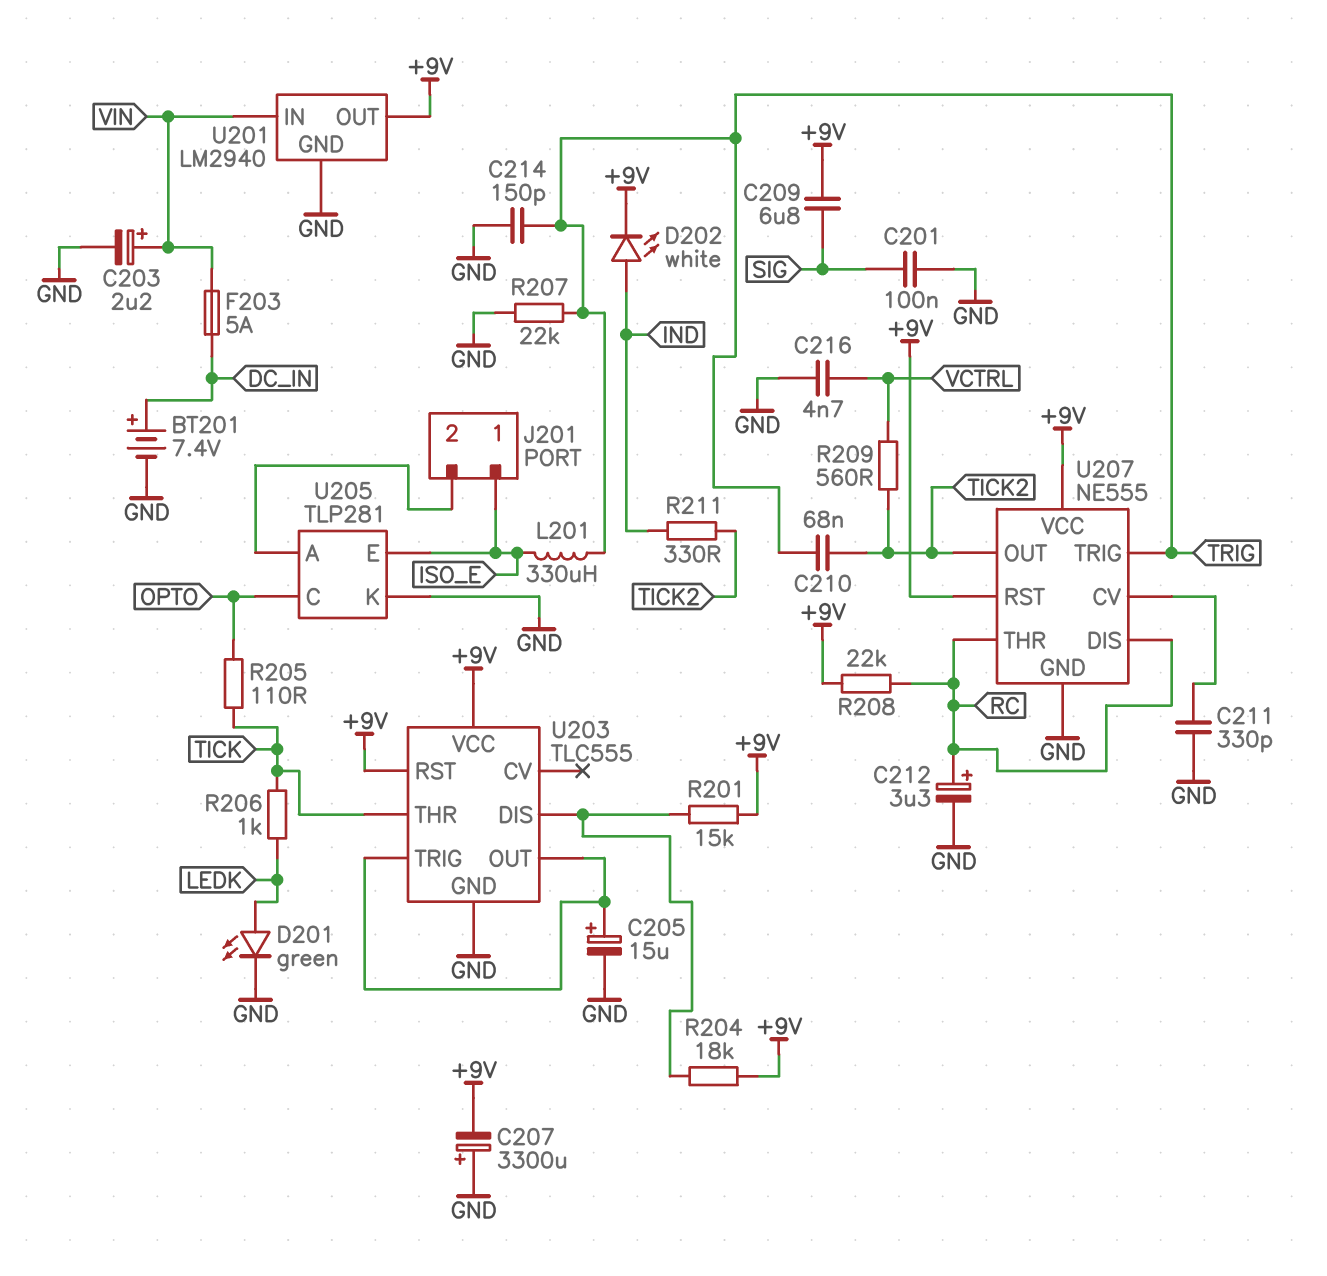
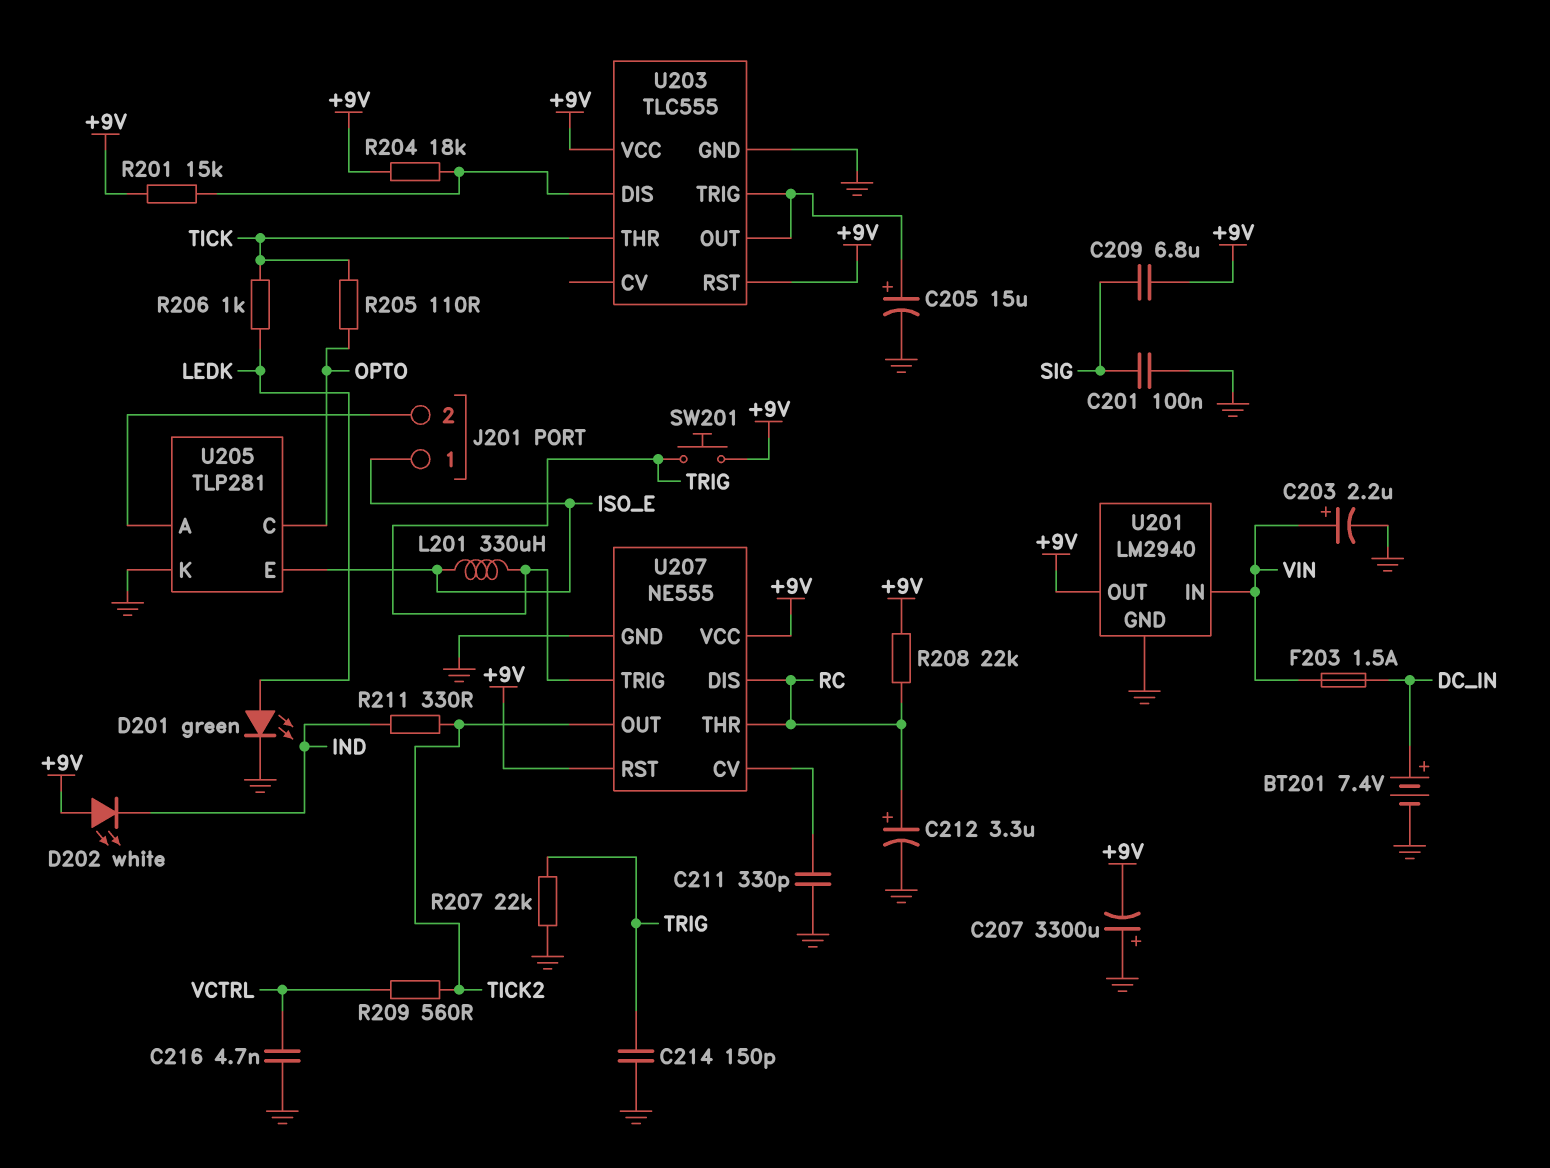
C210: 68nF (TICK2, TRIG) -> none
D202: LED white (A IND, K +9V) -> LED white (A +9V, K IND)
F203: 5A (DC_IN, VIN) -> 1.5A (DC_IN, VIN)
SW201: none -> button (+9V, TRIG)

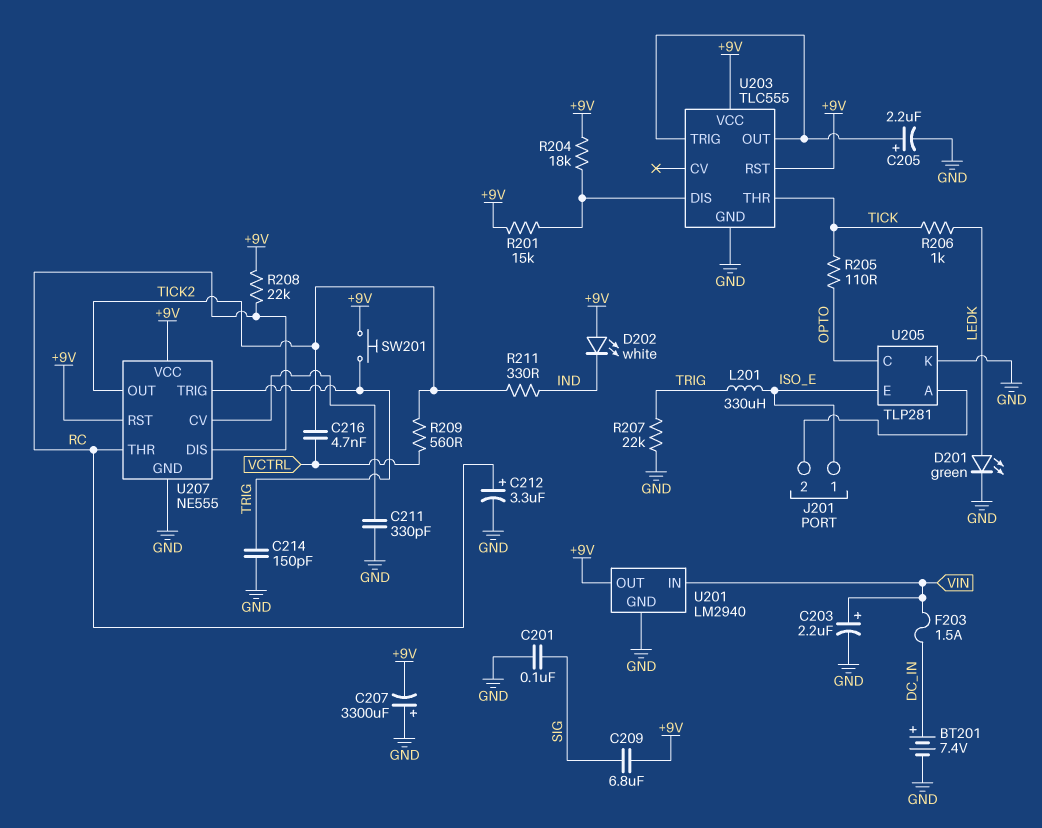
C205: 15uF (plus U203/OUT, minus GND) -> 2.2uF (plus U203/OUT, minus GND)
C216: 4.7nF (GND, VCTRL) -> 4.7nF (TICK2, VCTRL)

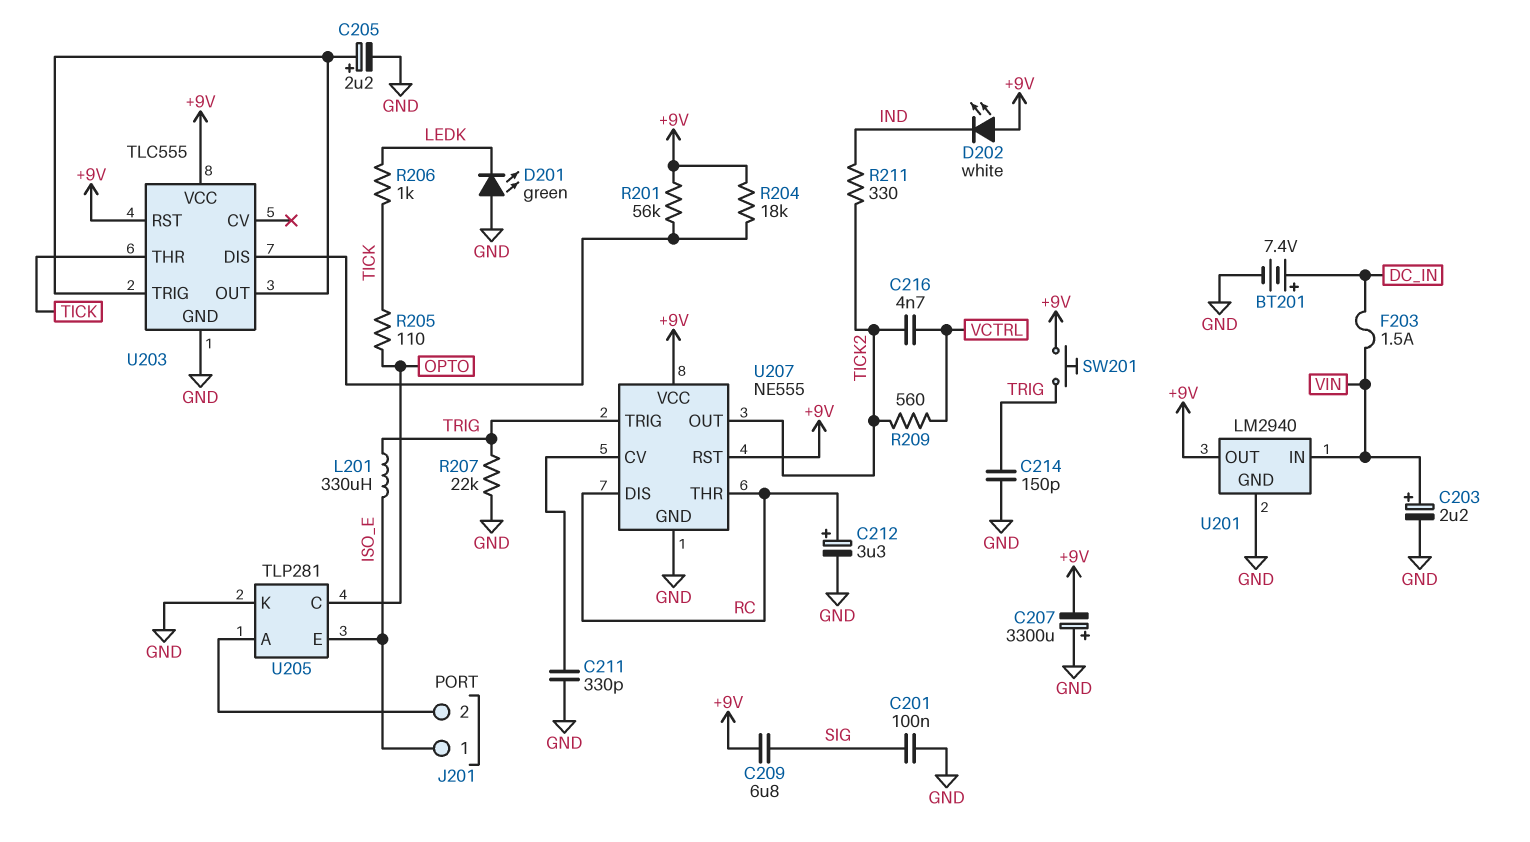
D201: LED green (A LEDK, K GND) -> LED green (A GND, K LEDK)
R201: 15k (+9V, U203/DIS) -> 56k (+9V, U203/DIS)
R208: 22k (+9V, RC) -> none

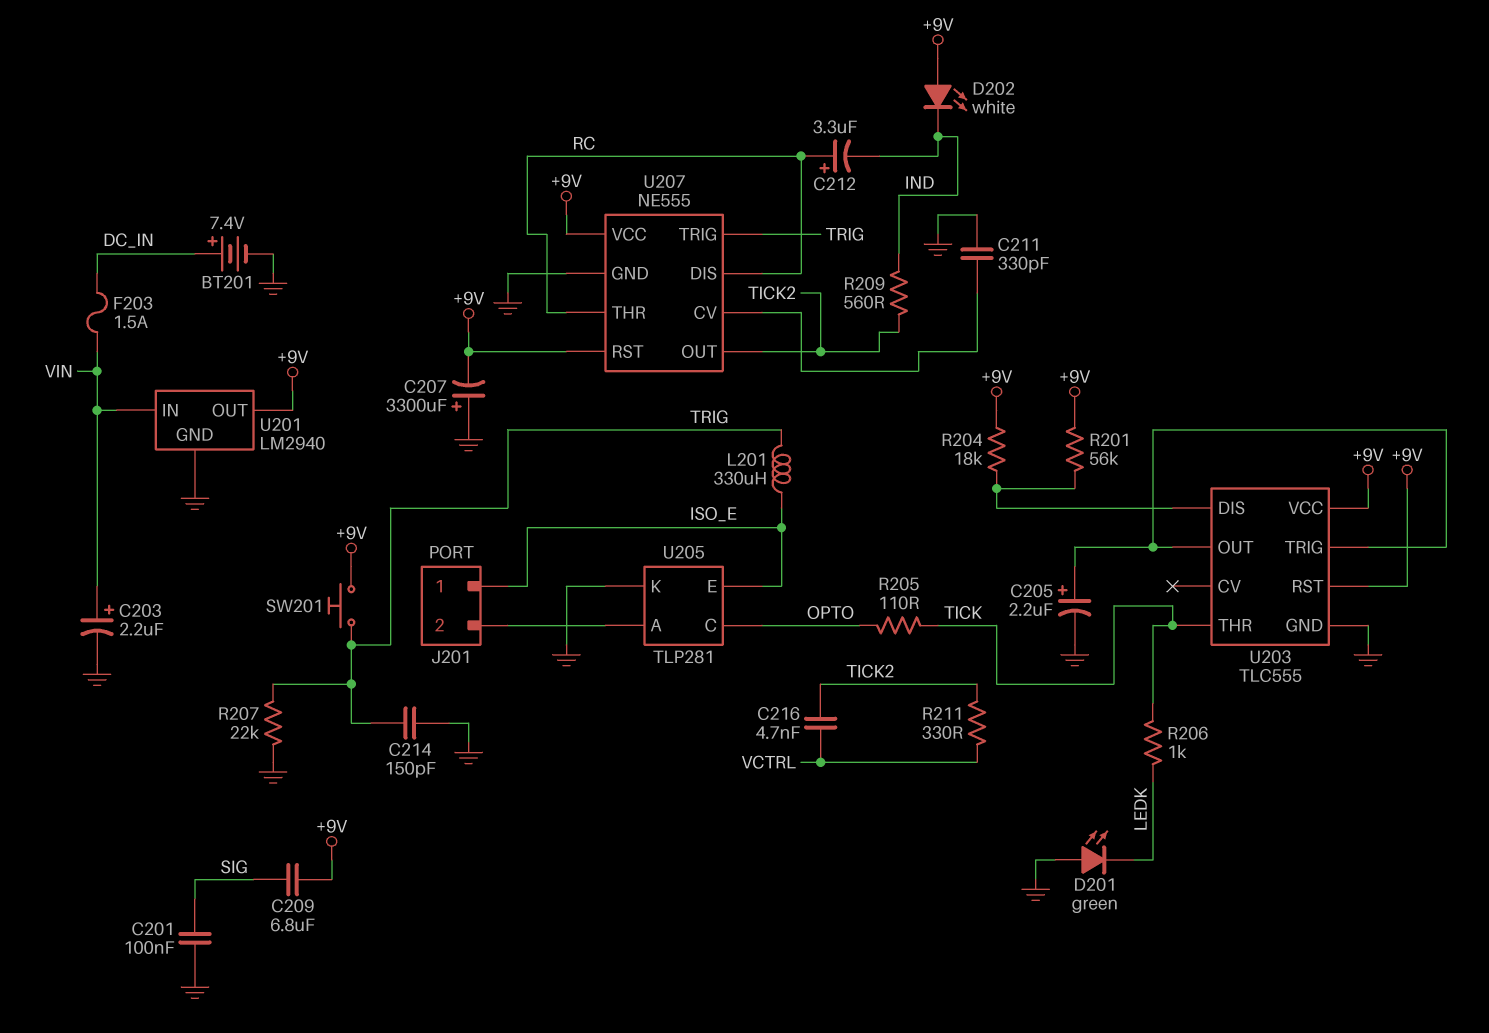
C212: 3.3uF (plus RC, minus GND) -> 3.3uF (plus RC, minus IND)
R209: 560 (TICK2, VCTRL) -> 560 (IND, TICK2)
R211: 330 (IND, TICK2) -> 330 (TICK2, VCTRL)

